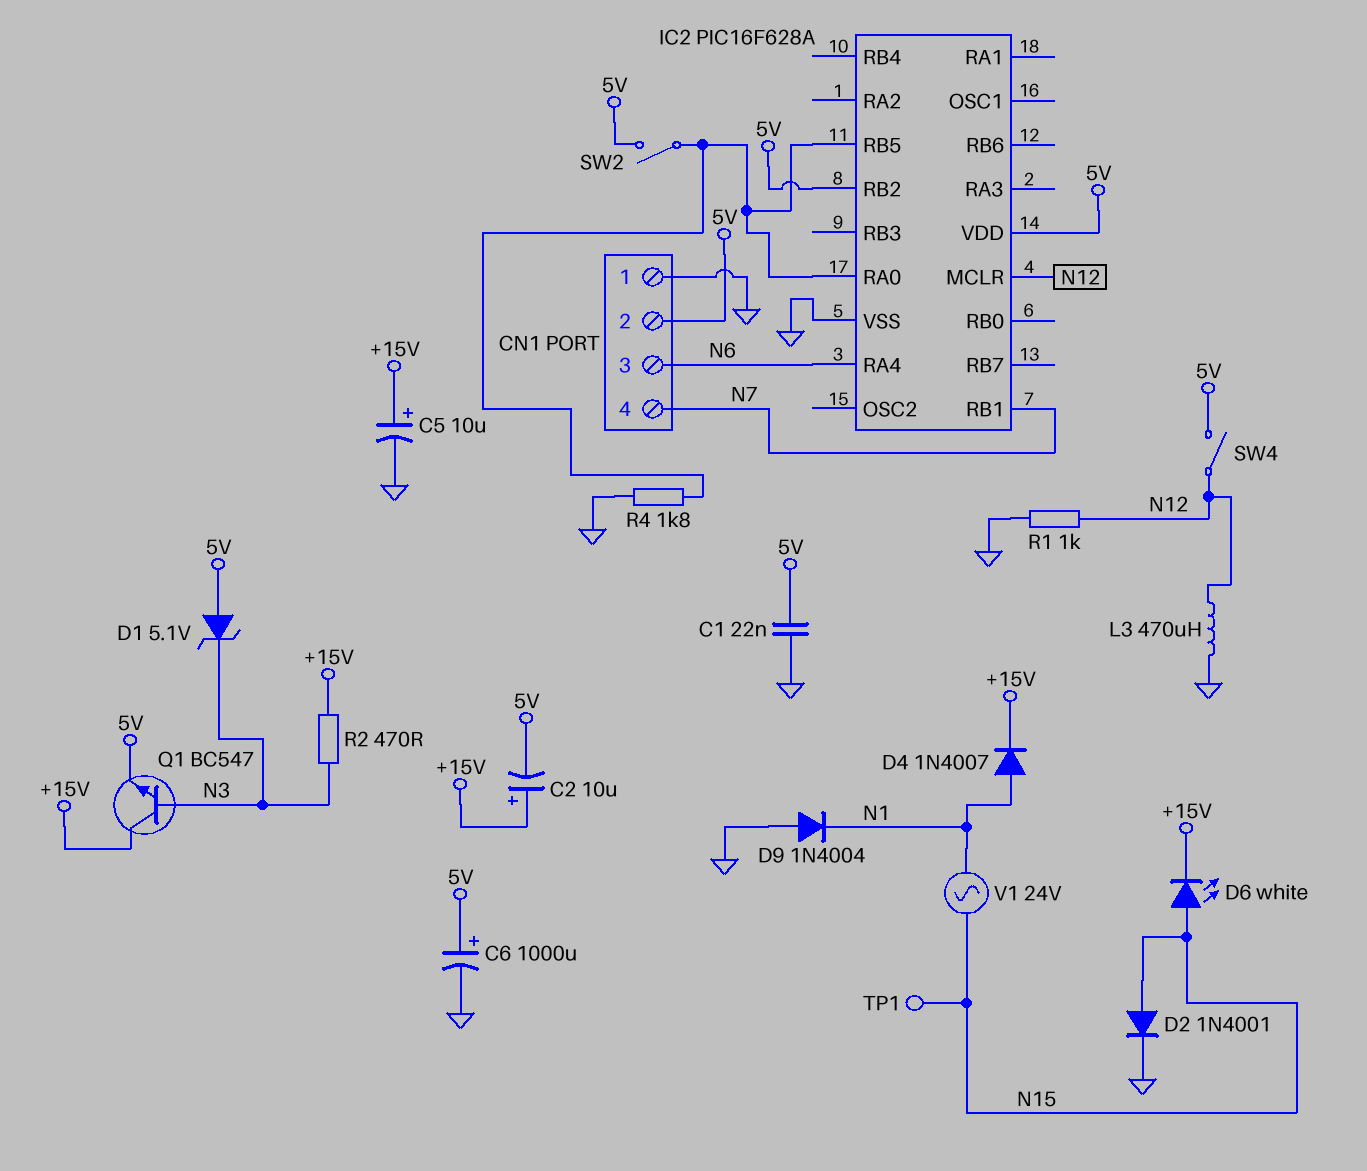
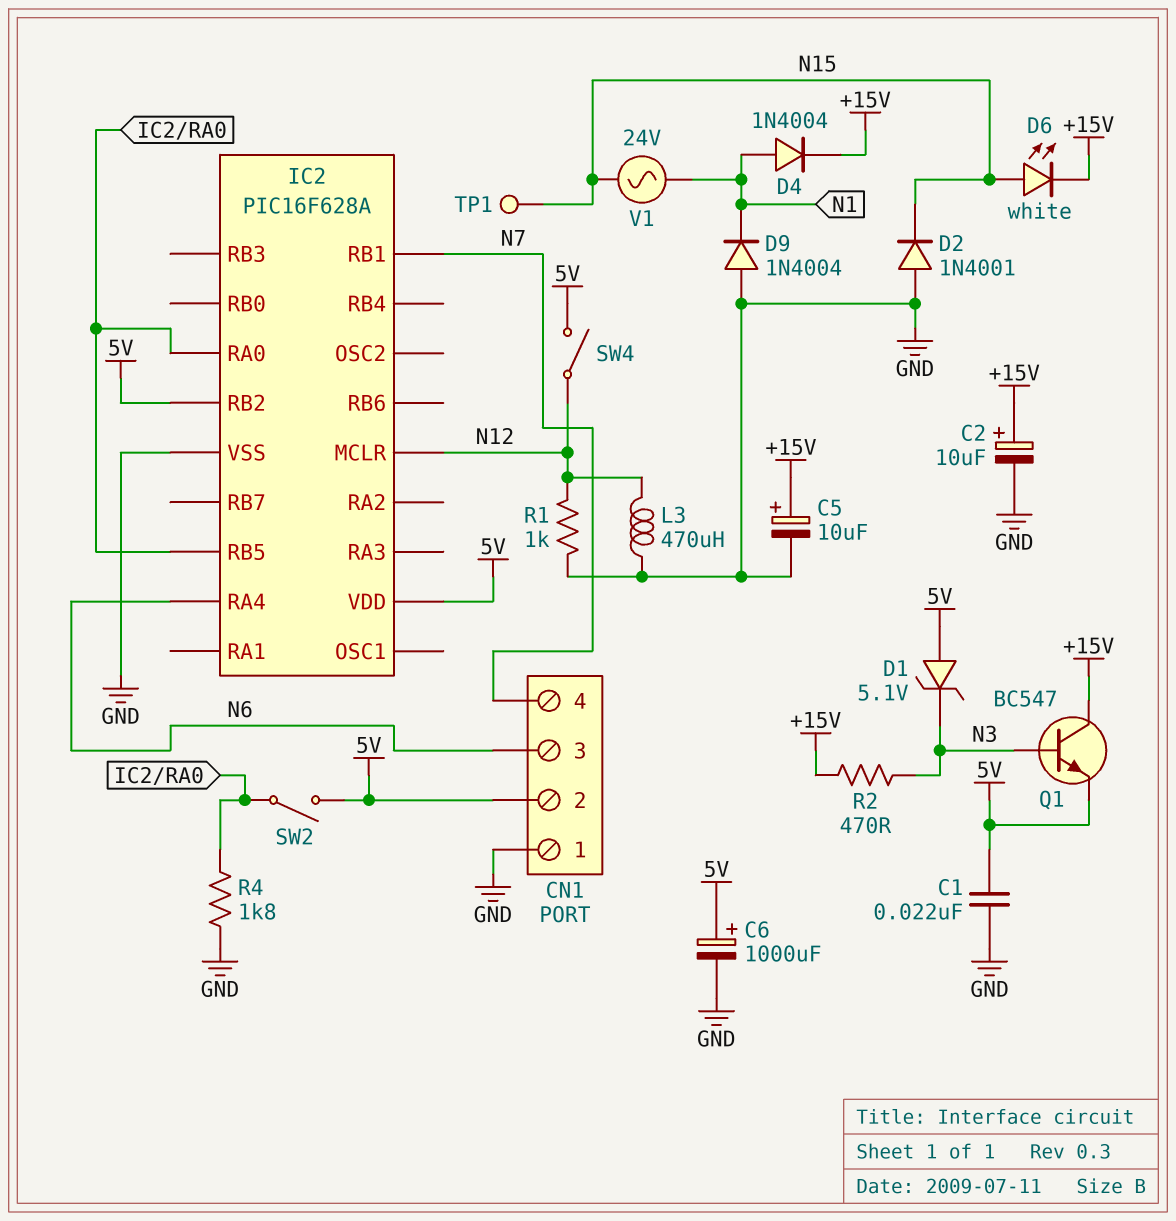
C2: 10uF (plus +15V, minus 5V) -> 10uF (plus +15V, minus GND)
D2: diode 1N4001 (A N15, K GND) -> diode 1N4001 (A GND, K N15)
D4: diode 1N4007 (A N1, K +15V) -> diode 1N4004 (A N1, K +15V)

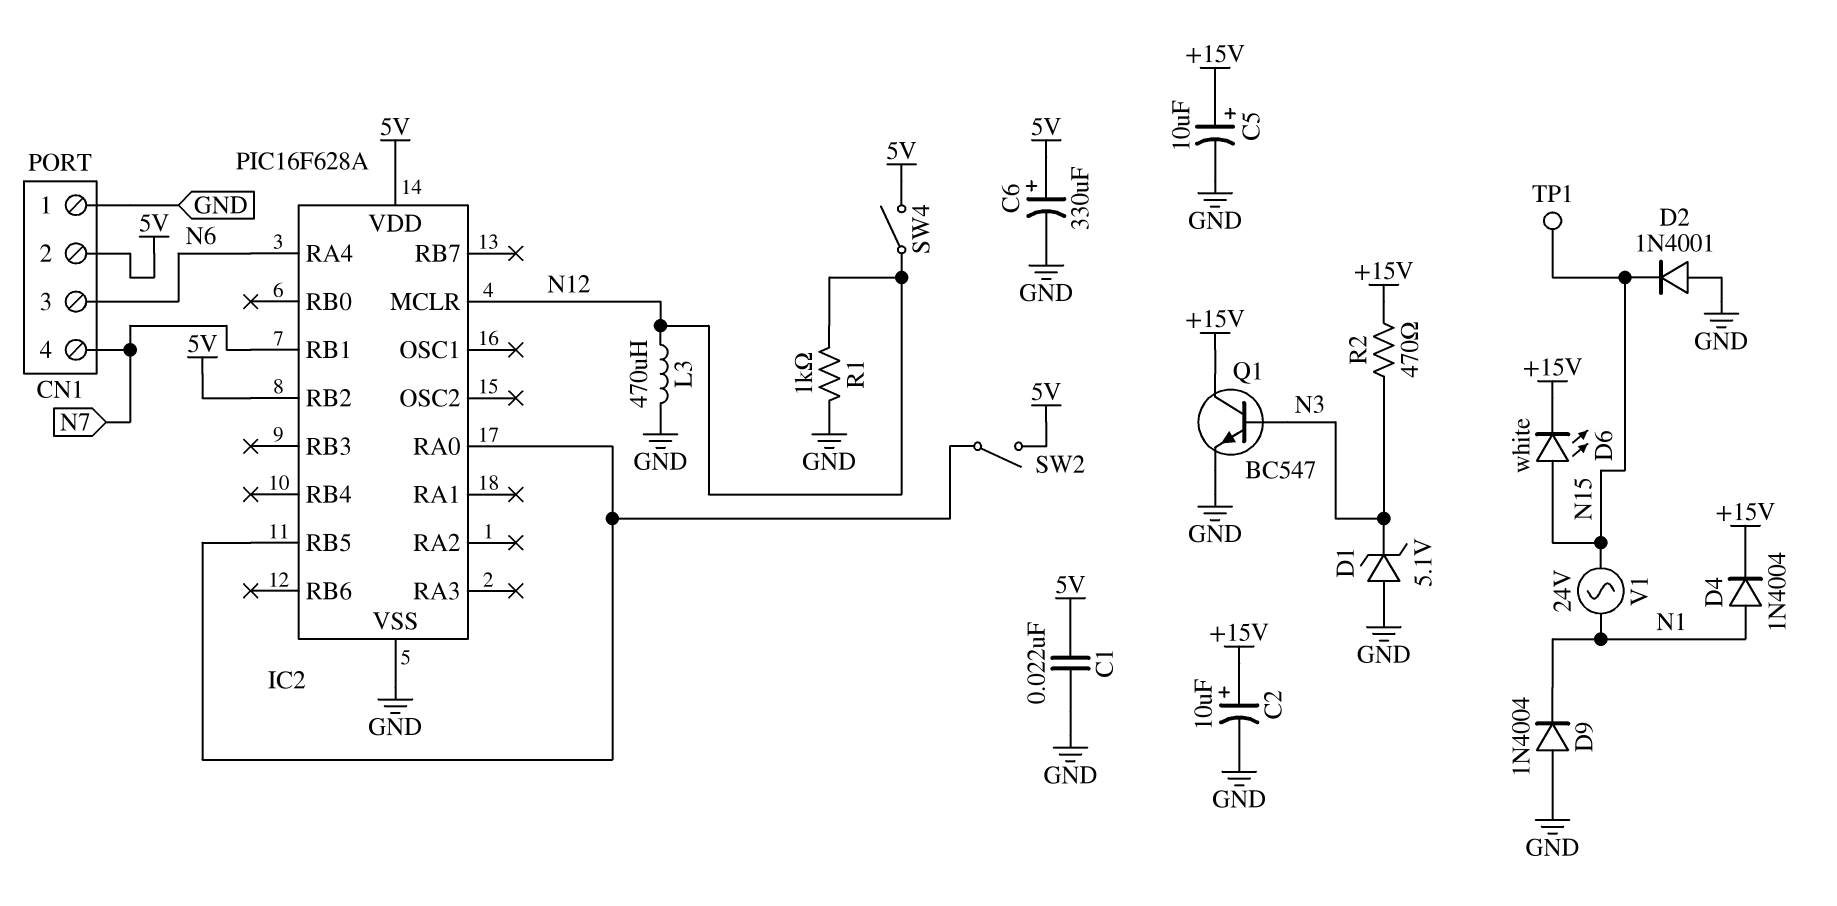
C6: 1000uF (plus 5V, minus GND) -> 330uF (plus 5V, minus GND)
D1: zener 5.1V (A 5V, K N3) -> zener 5.1V (A GND, K N3)
Q1: NPN BC547 (B N3, C +15V, E 5V) -> NPN BC547 (B N3, C +15V, E GND)
R4: 1.8k (GND, IC2/RA0) -> none

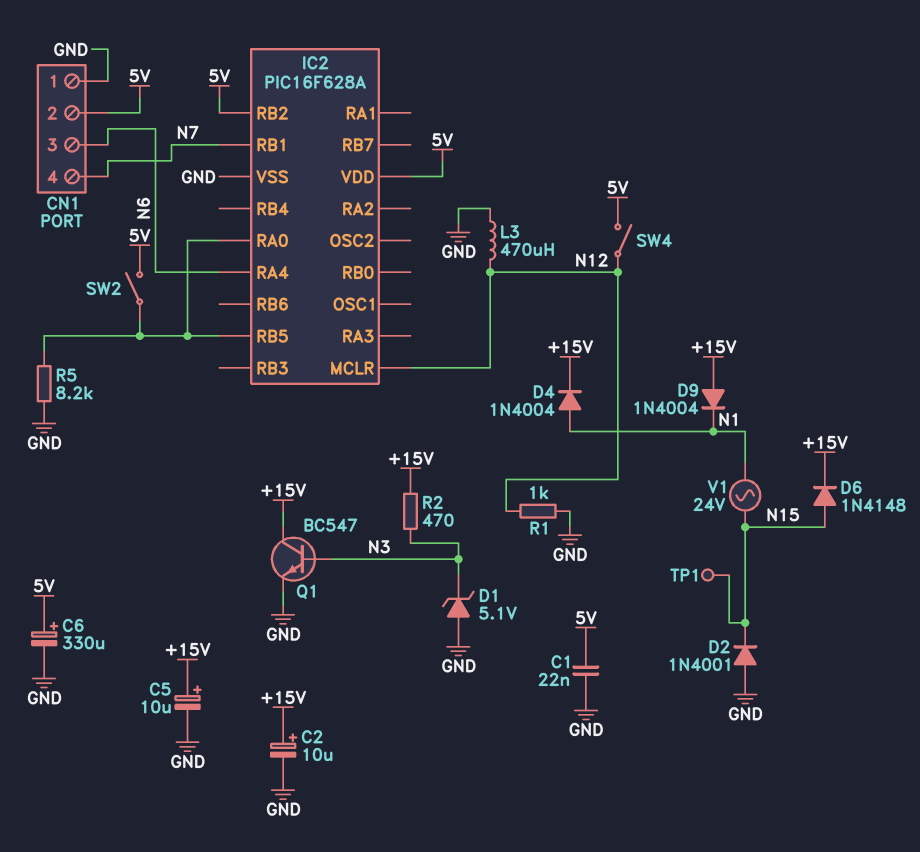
D6: LED white (A N15, K +15V) -> diode 1N4148 (A N15, K +15V)
D9: diode 1N4004 (A GND, K N1) -> diode 1N4004 (A +15V, K N1)
R5: none -> 8.2k (GND, IC2/RA0)

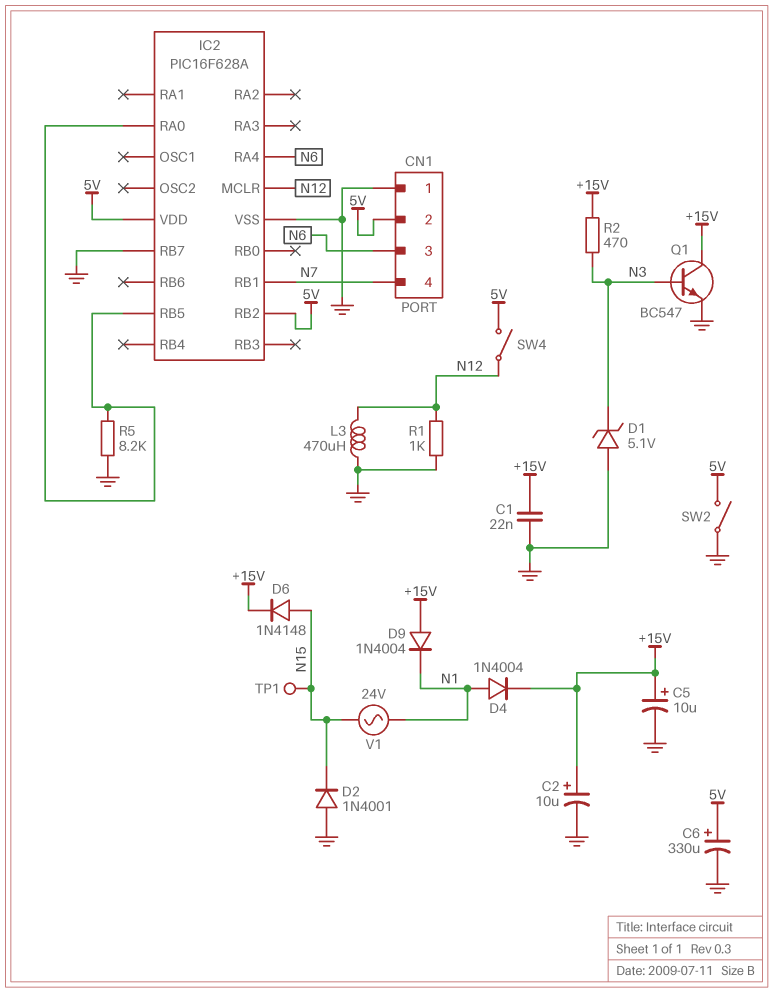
C1: 22nF (5V, GND) -> 22nF (+15V, GND)
IC2 pin RB7: none -> GND
SW2: switch (5V, IC2/RA0) -> switch (5V, GND)

